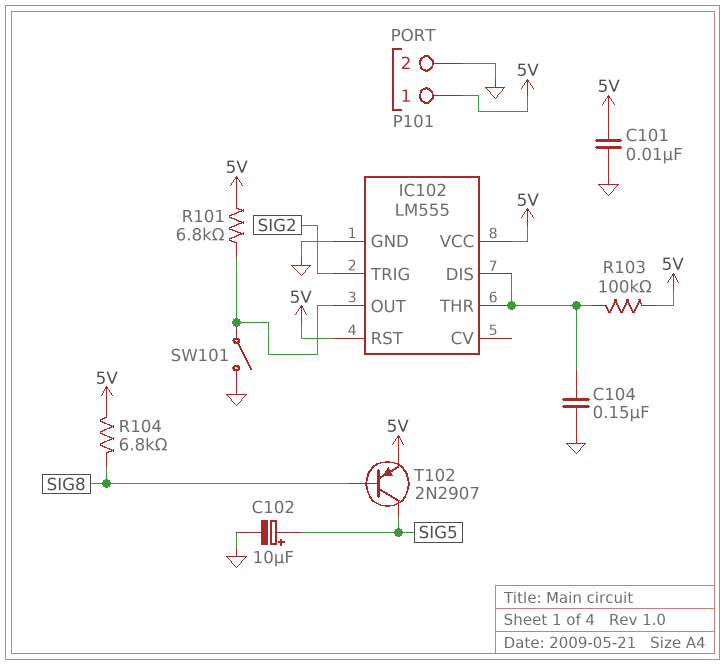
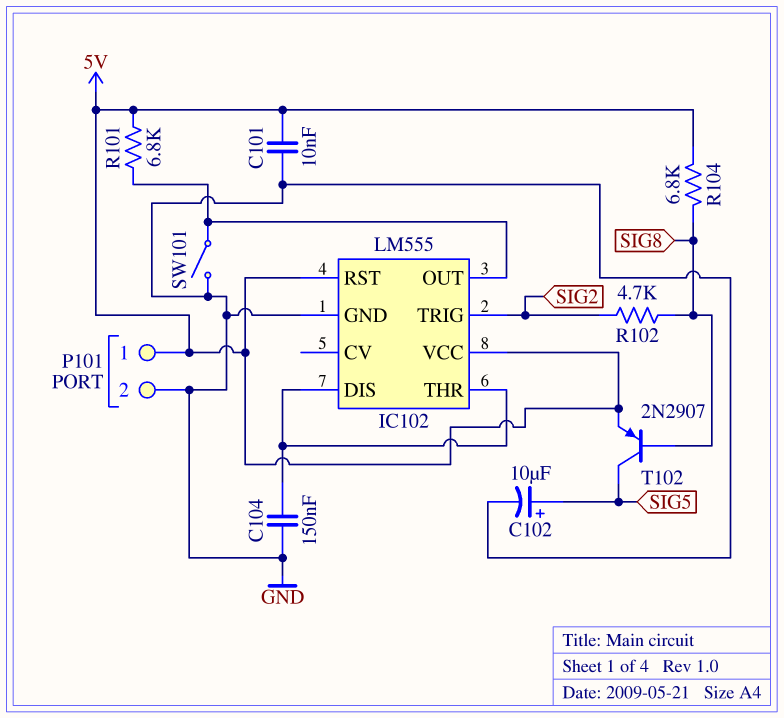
R102: none -> 4.7k (SIG2, SIG8)
R103: 100k (5V, IC102/DIS) -> none

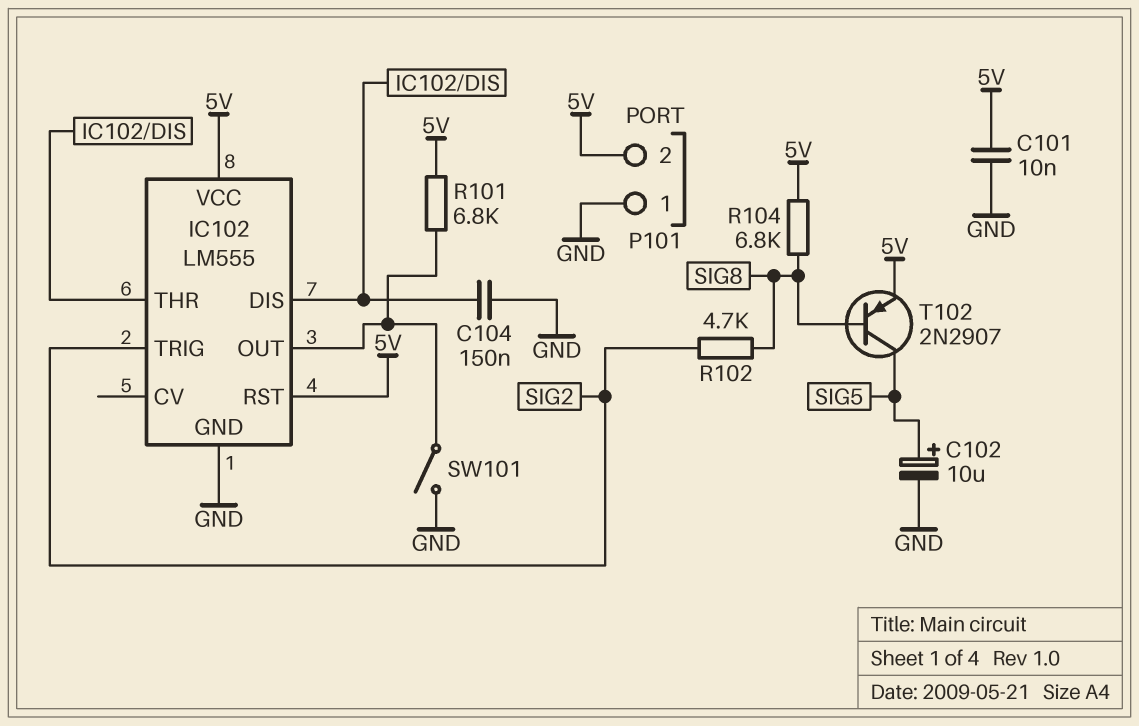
P101 pin 1: 5V -> GND
P101 pin 2: GND -> 5V

